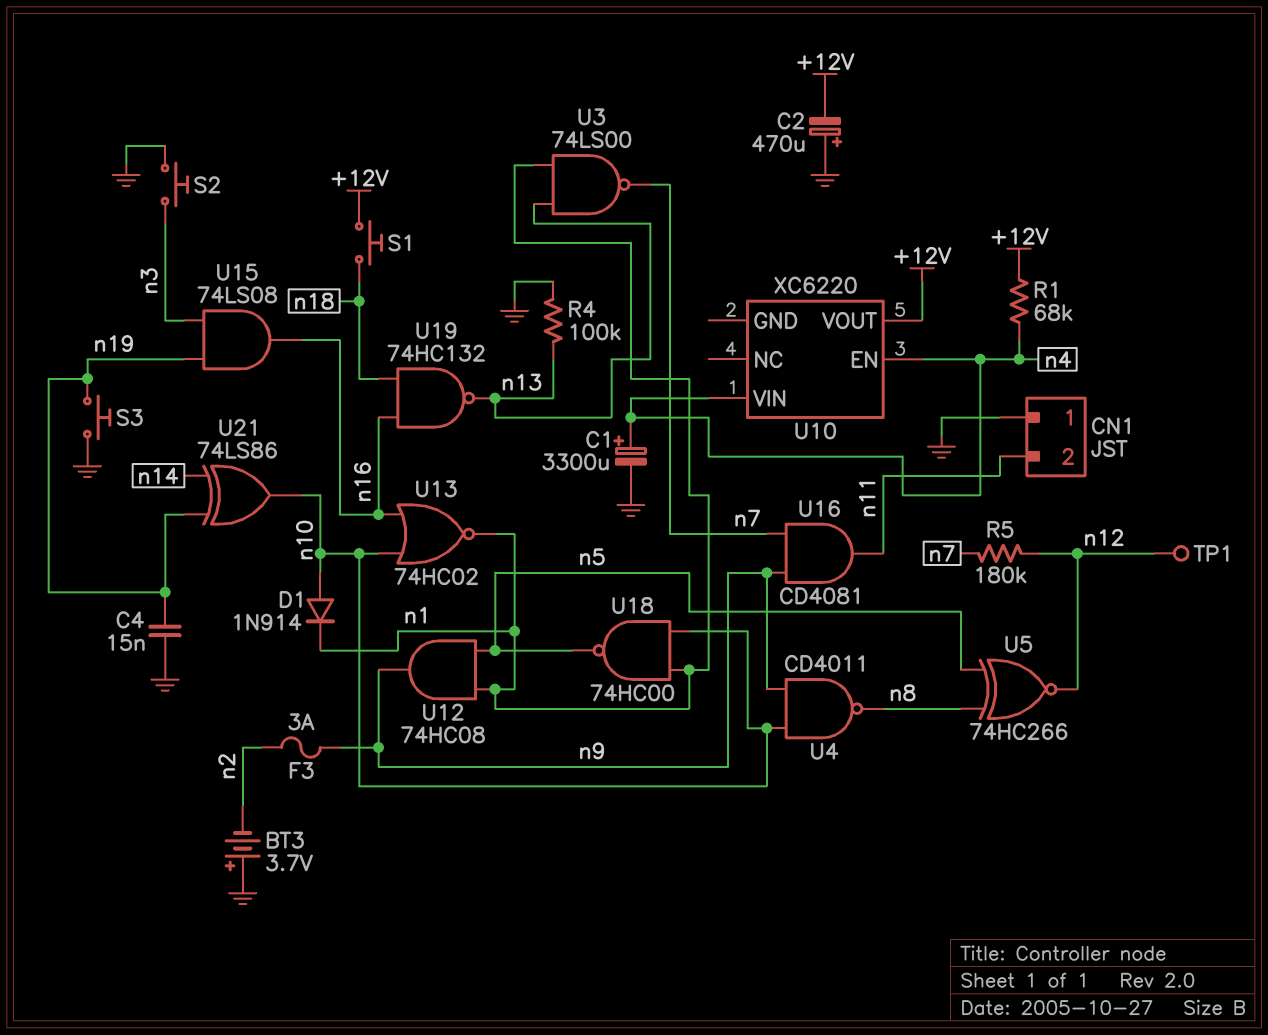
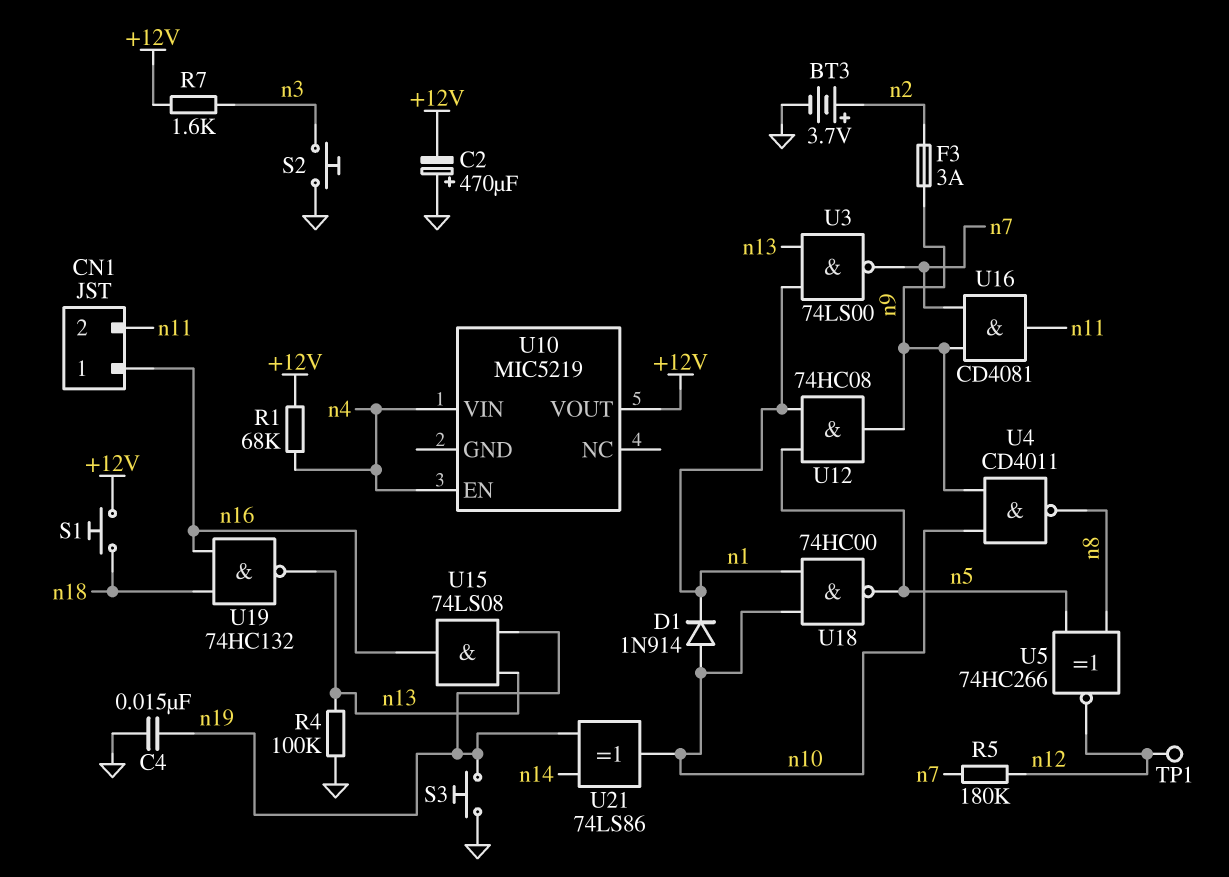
BT3: 3.7V (plus GND, minus n2) -> 3.7V (plus n2, minus GND)
C1: 3300uF (plus n4, minus GND) -> none
CN1 pin 1: GND -> n16
R7: none -> 1.6k (+12V, n3)
U10: XC6220 -> MIC5219
U13: NOR 74HC02 (in n10, in n16, out n1) -> none
U15: AND 74LS08 (in n3, in n19, out n16) -> AND 74LS08 (in n13, in n19, out n16)

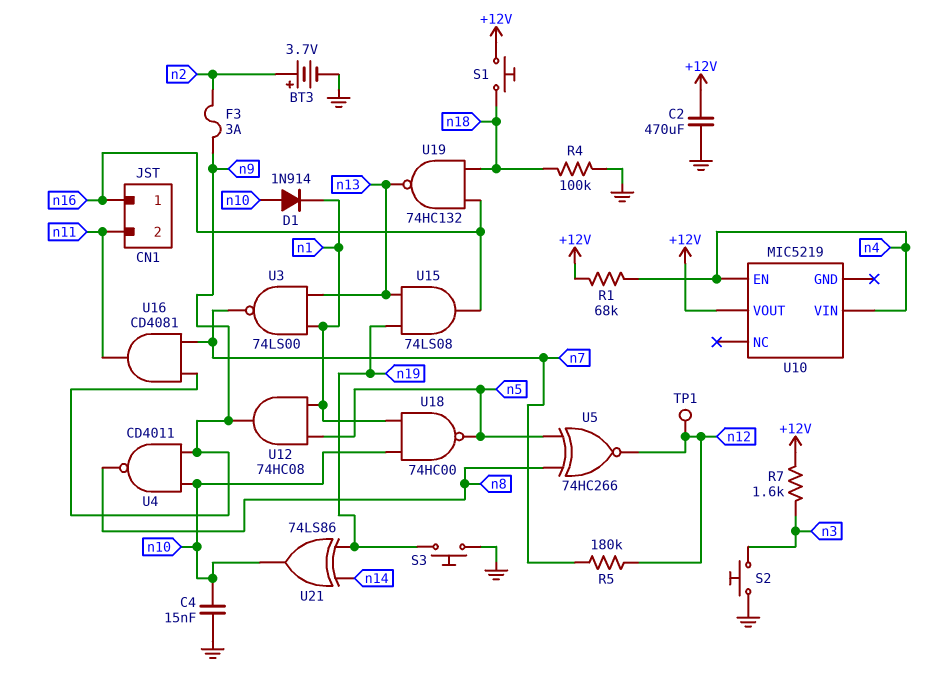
C2: 470uF (plus GND, minus +12V) -> 470uF (+12V, GND)
C4: 15nF (GND, n19) -> 15nF (GND, n10)
R4: 100k (GND, n13) -> 100k (GND, n18)

